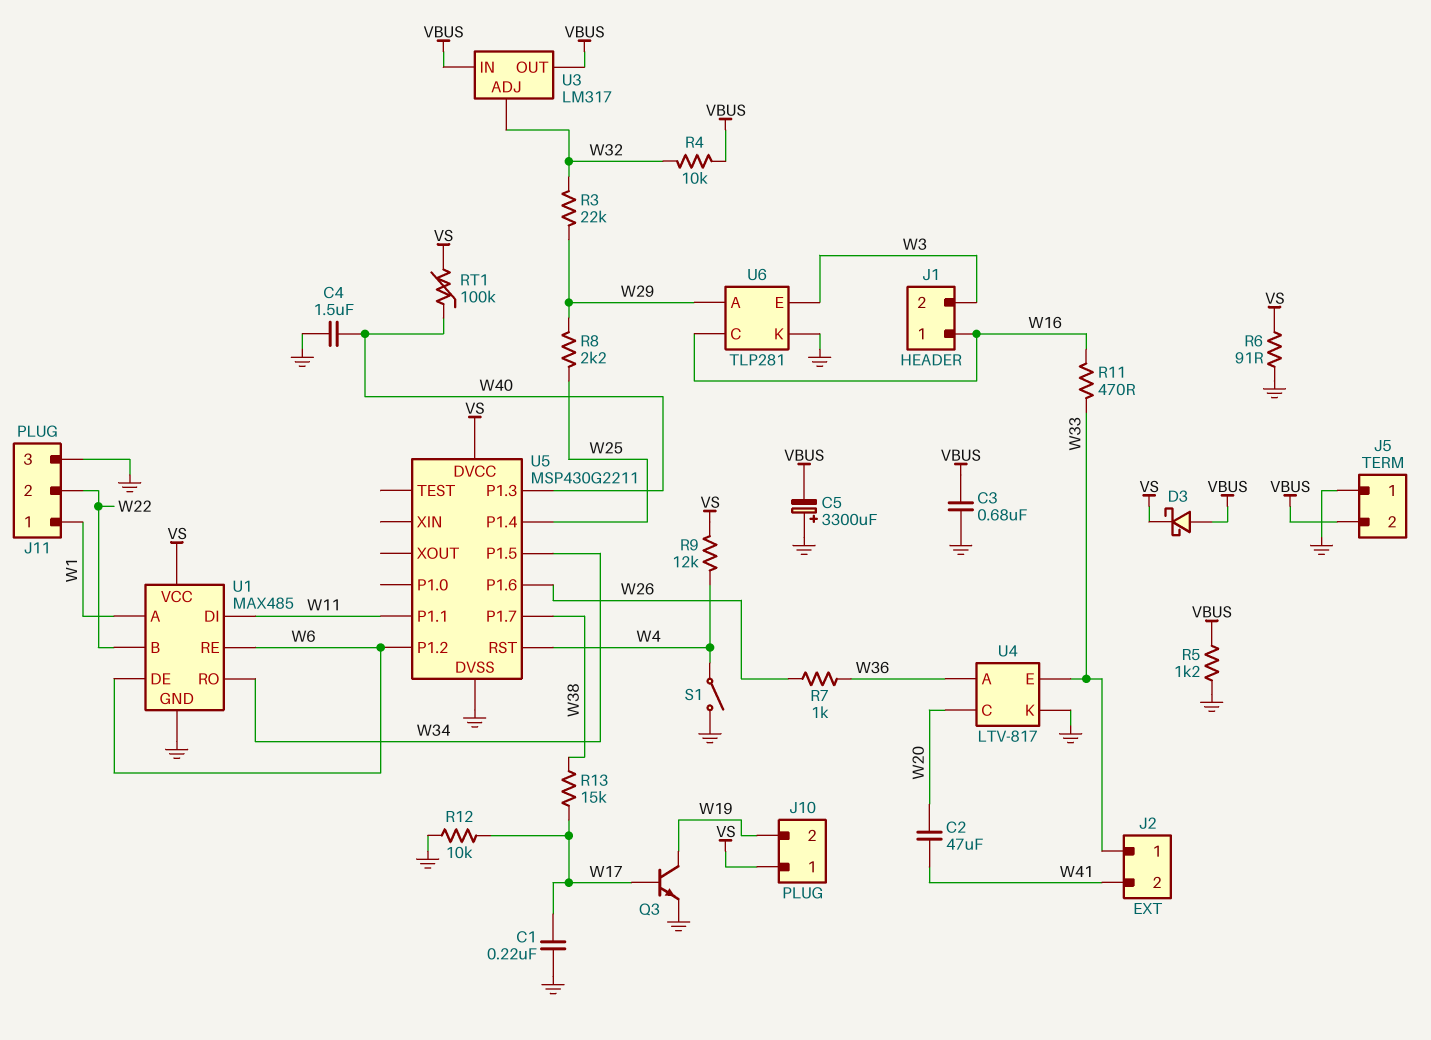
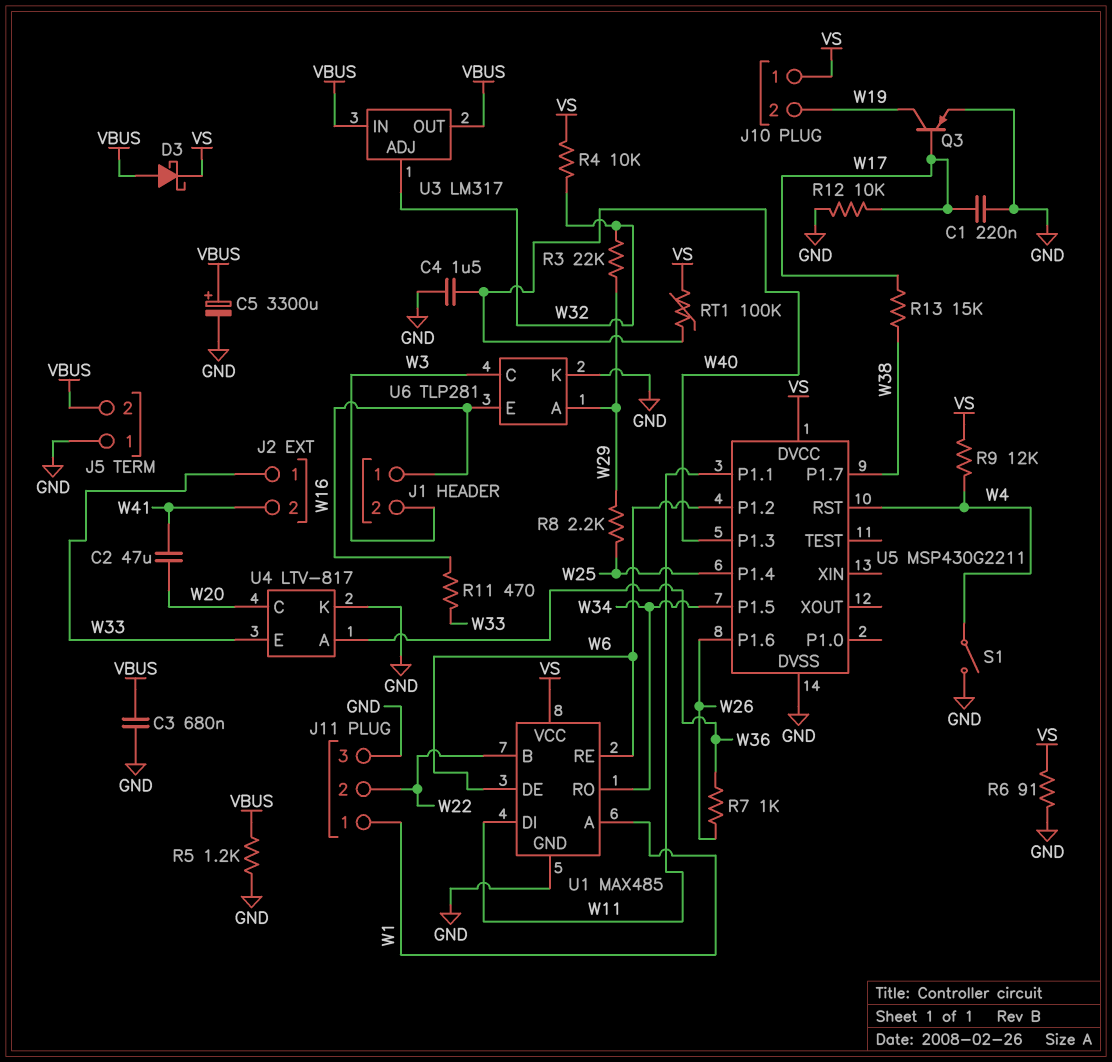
C5: 3300uF (plus GND, minus VBUS) -> 3300uF (plus VBUS, minus GND)
Q3: NPN (B W17, C W19, E GND) -> PNP (B W17, C W19, E GND)
R4: 10k (VBUS, W32) -> 10k (VS, W32)
U6 pin C: W16 -> W3
U6 pin E: W3 -> W16

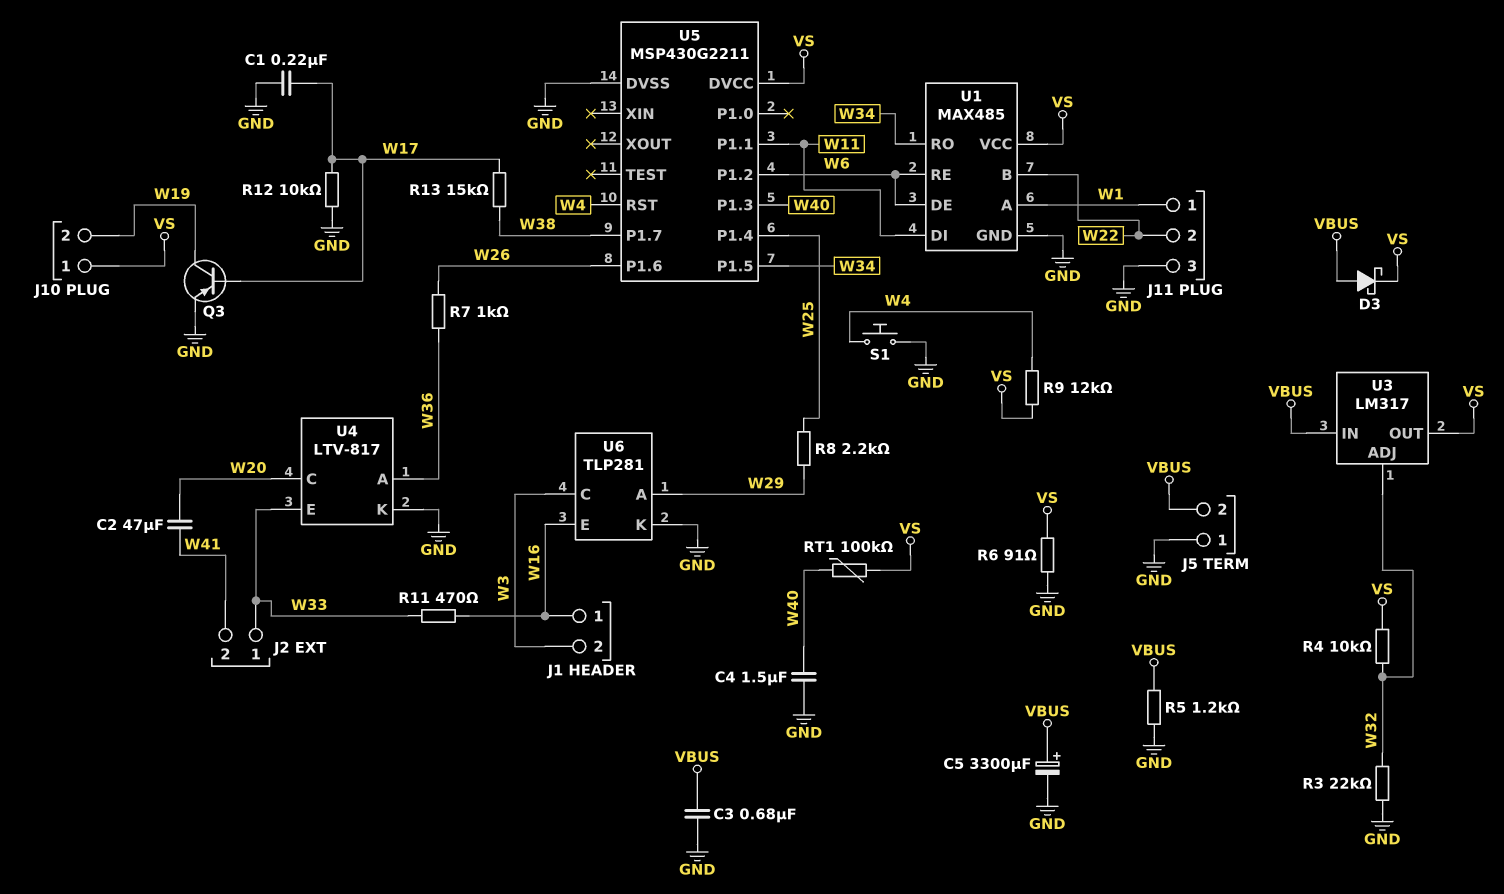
R3: 22k (W29, W32) -> 22k (GND, W32)
S1: switch (GND, W4) -> button (GND, W4)
U3 pin OUT: VBUS -> VS

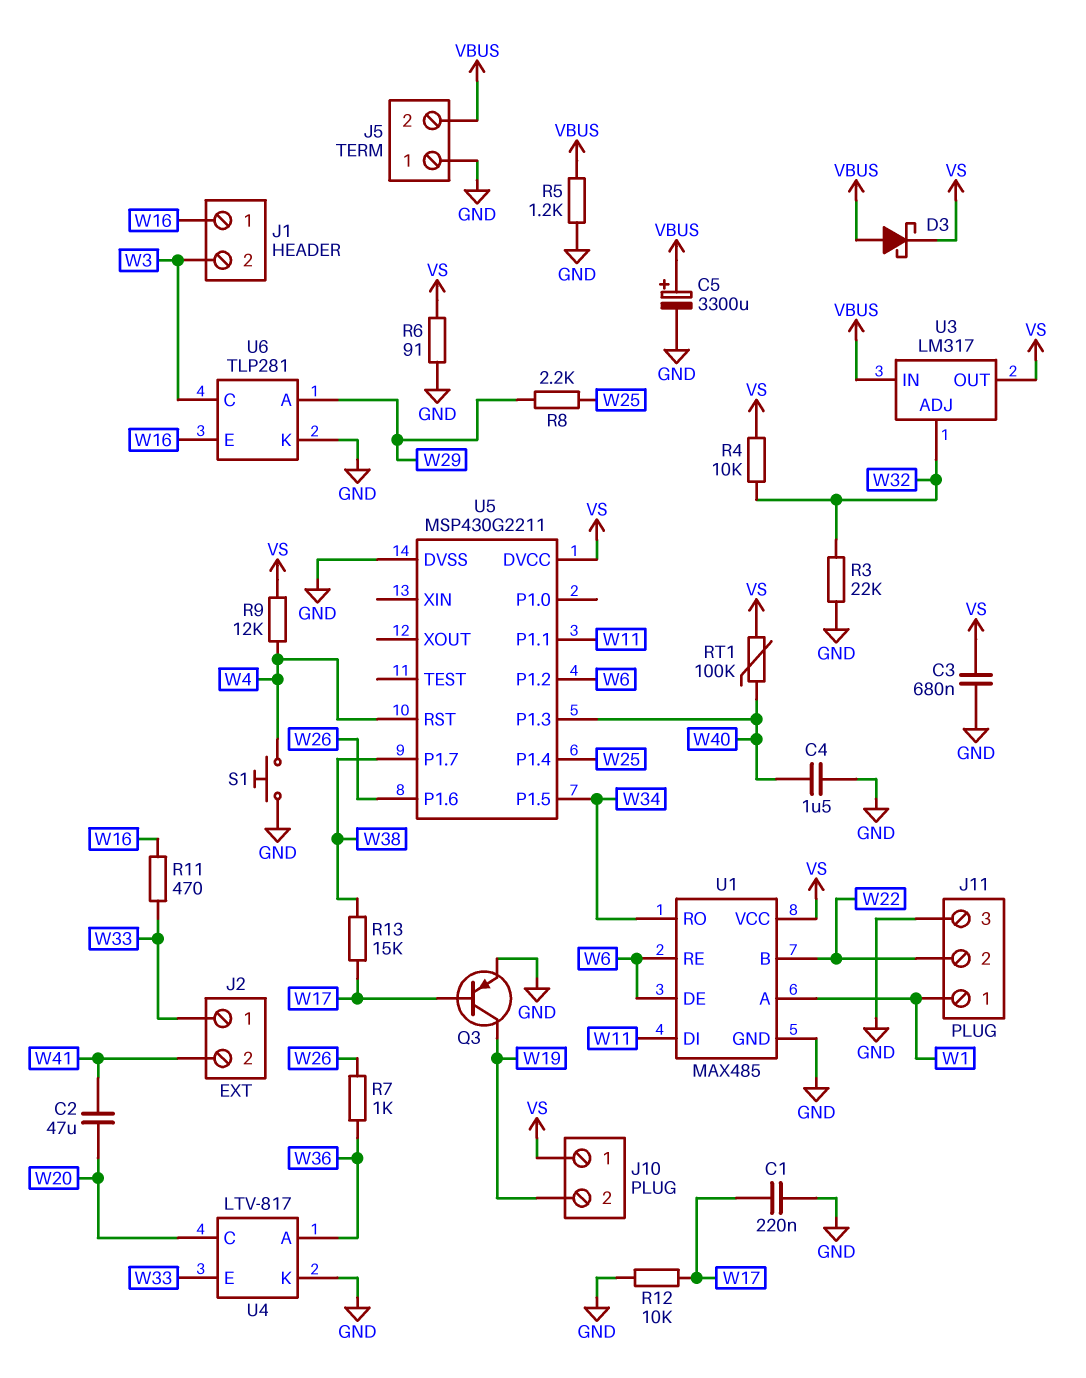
C3: 680nF (GND, VBUS) -> 680nF (GND, VS)

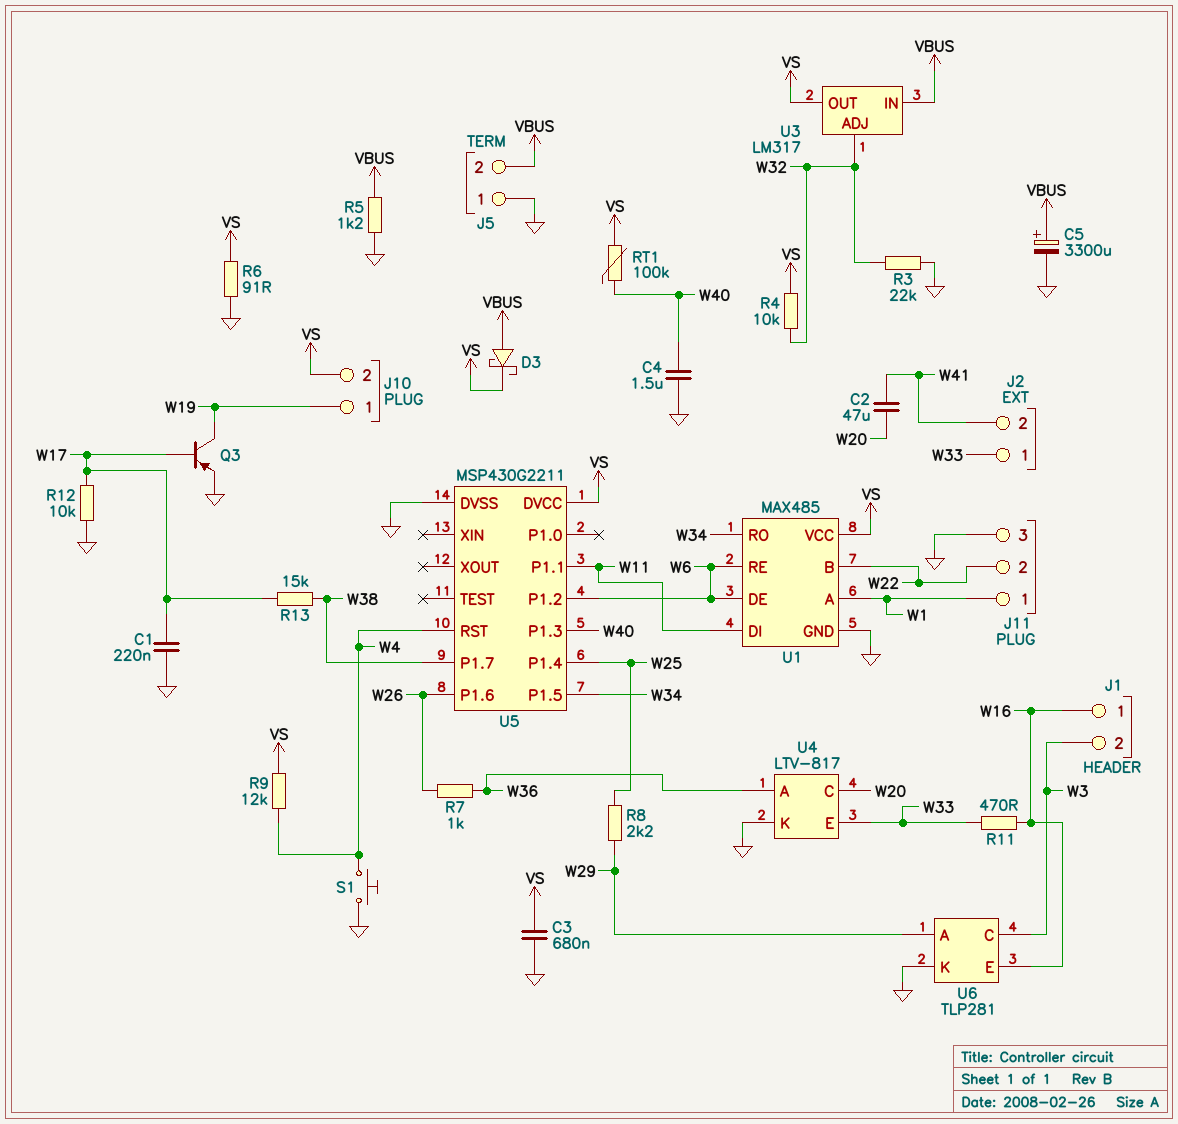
J10 pin 1: VS -> W19
J10 pin 2: W19 -> VS

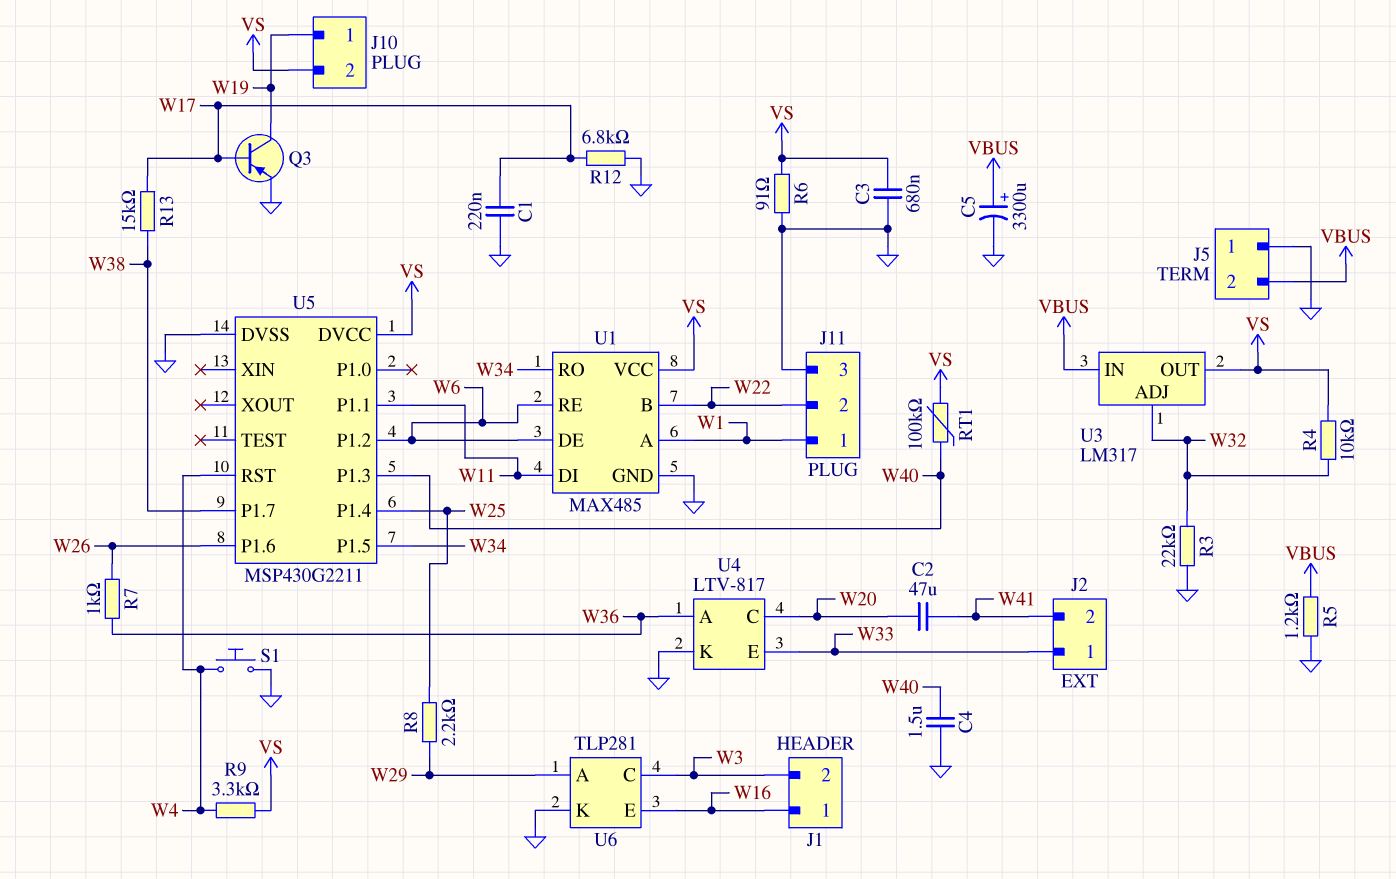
D3: schottky (A VBUS, K VS) -> none
R9: 12k (VS, W4) -> 3.3k (VS, W4)
R11: 470 (W16, W33) -> none
R12: 10k (GND, W17) -> 6.8k (GND, W17)

